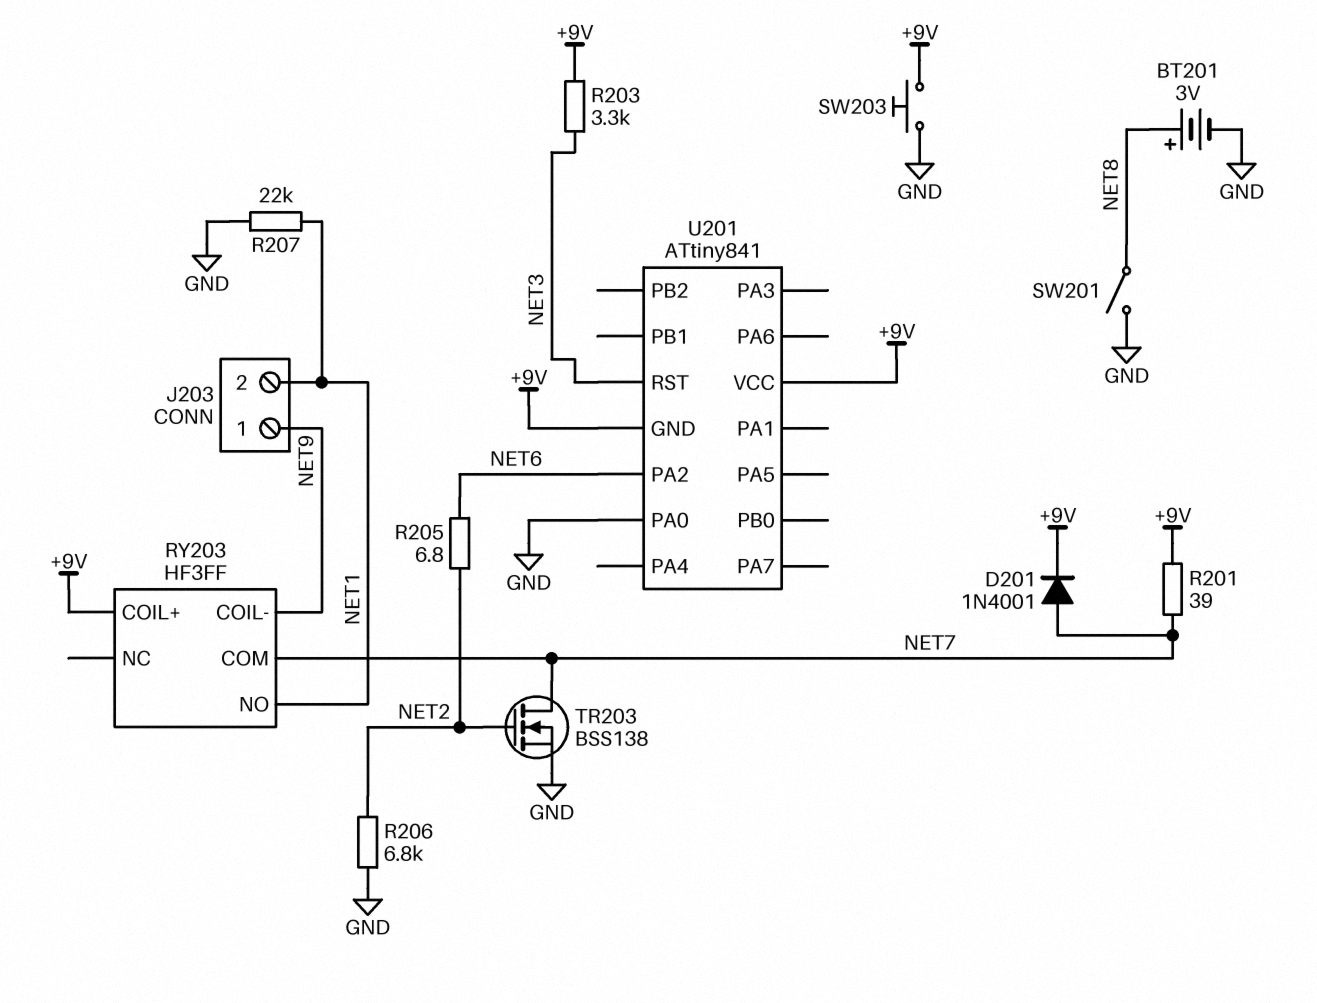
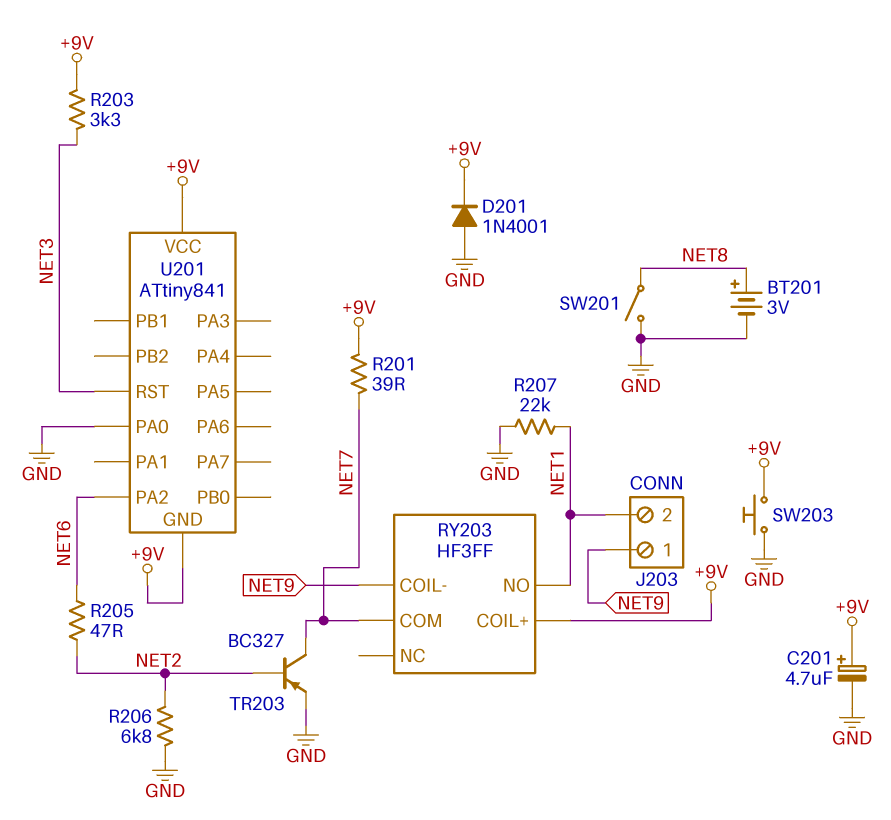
C201: none -> 4.7uF (plus +9V, minus GND)
D201: diode 1N4001 (A NET7, K +9V) -> diode 1N4001 (A GND, K +9V)
R205: 6.8 (NET2, NET6) -> 47 (NET2, NET6)
TR203: NMOS BSS138 (G NET2, D NET7, S GND) -> PNP BC327 (B NET2, C NET7, E GND)

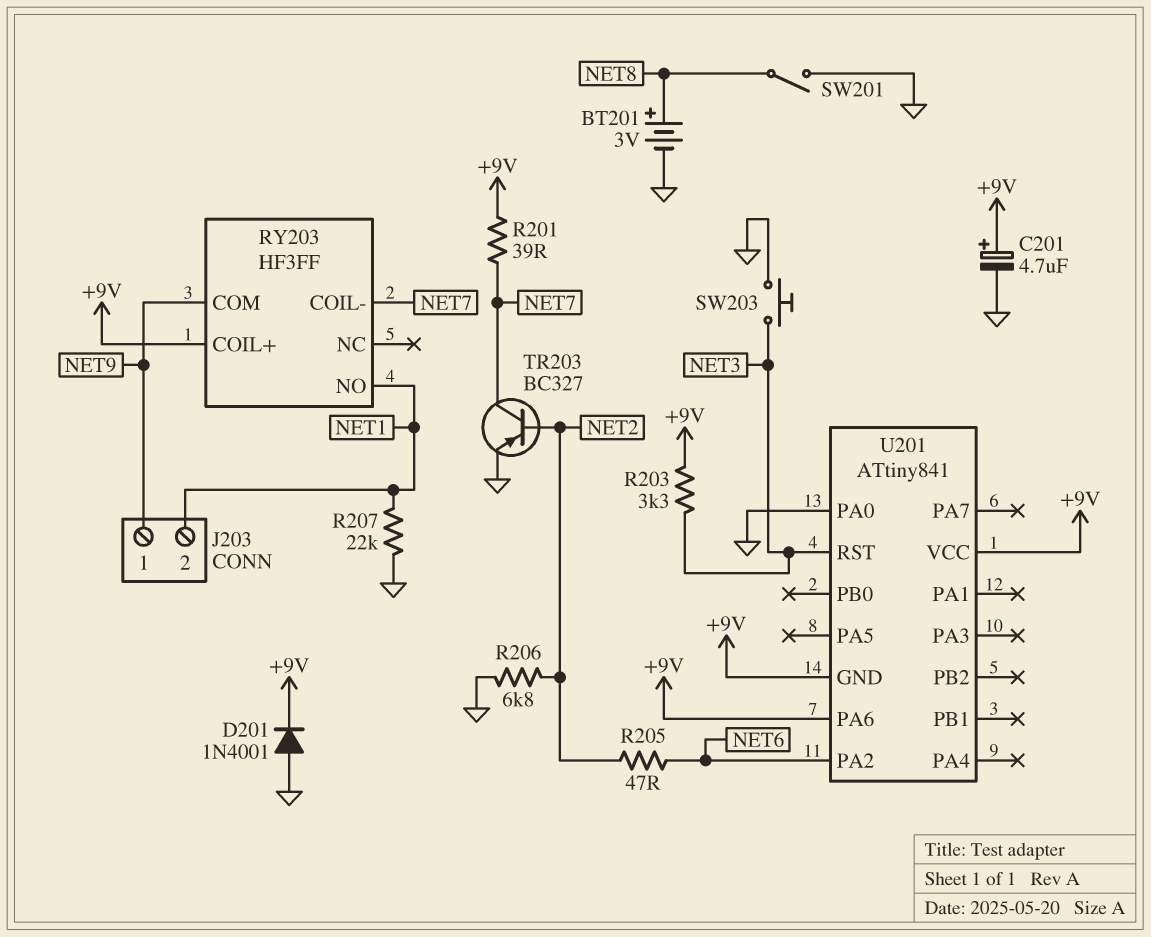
RY203 pin COIL-: NET9 -> NET7
RY203 pin COM: NET7 -> NET9
SW203: button (+9V, GND) -> button (GND, NET3)
U201 pin PA6: none -> +9V

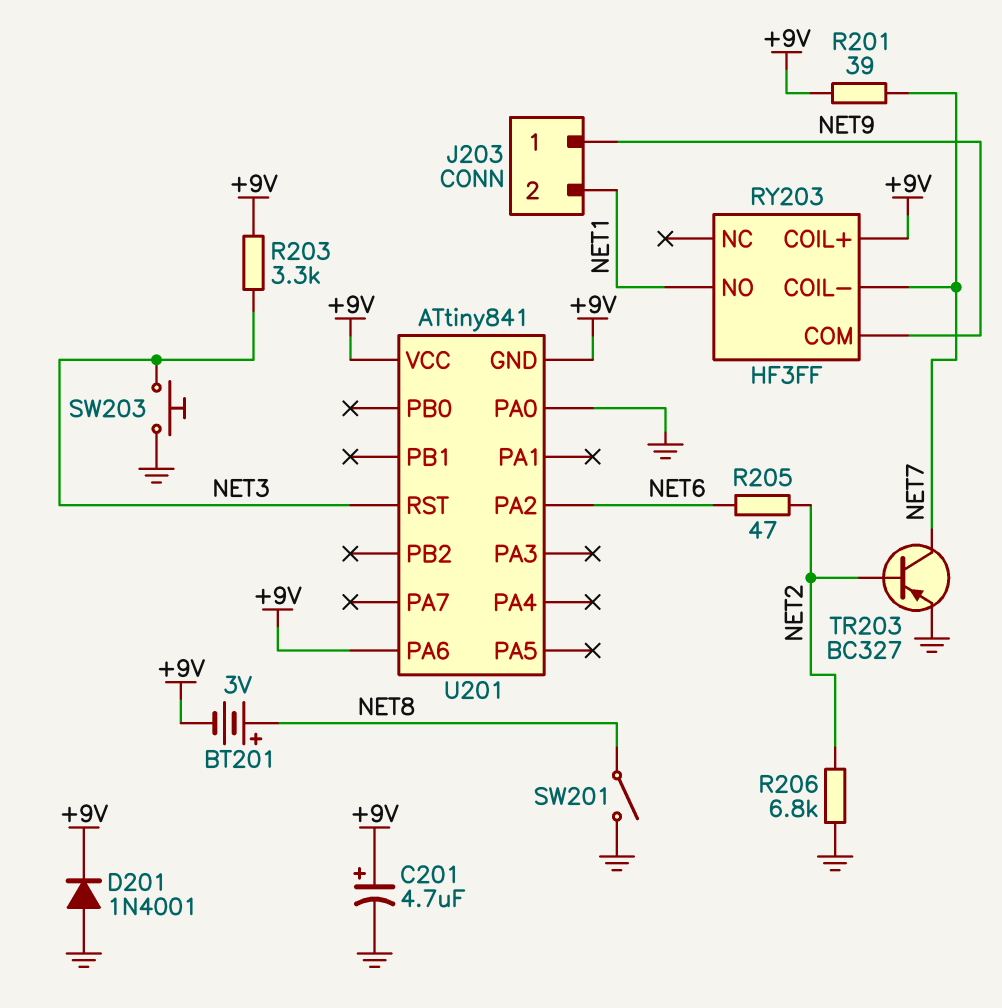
BT201: 3V (plus NET8, minus GND) -> 3V (plus NET8, minus +9V)
R207: 22k (GND, NET1) -> none

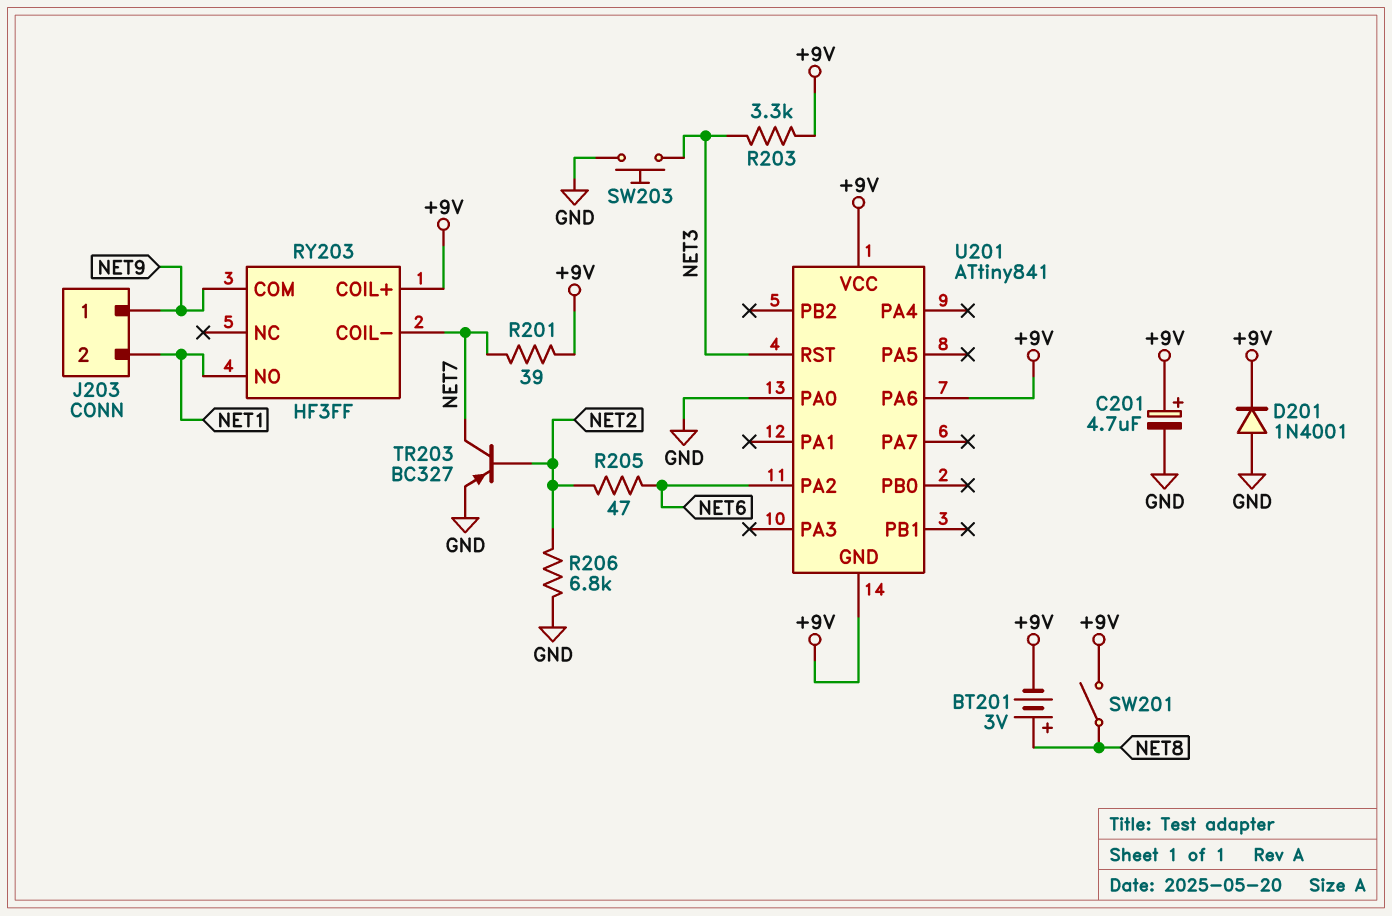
SW201: switch (GND, NET8) -> switch (+9V, NET8)

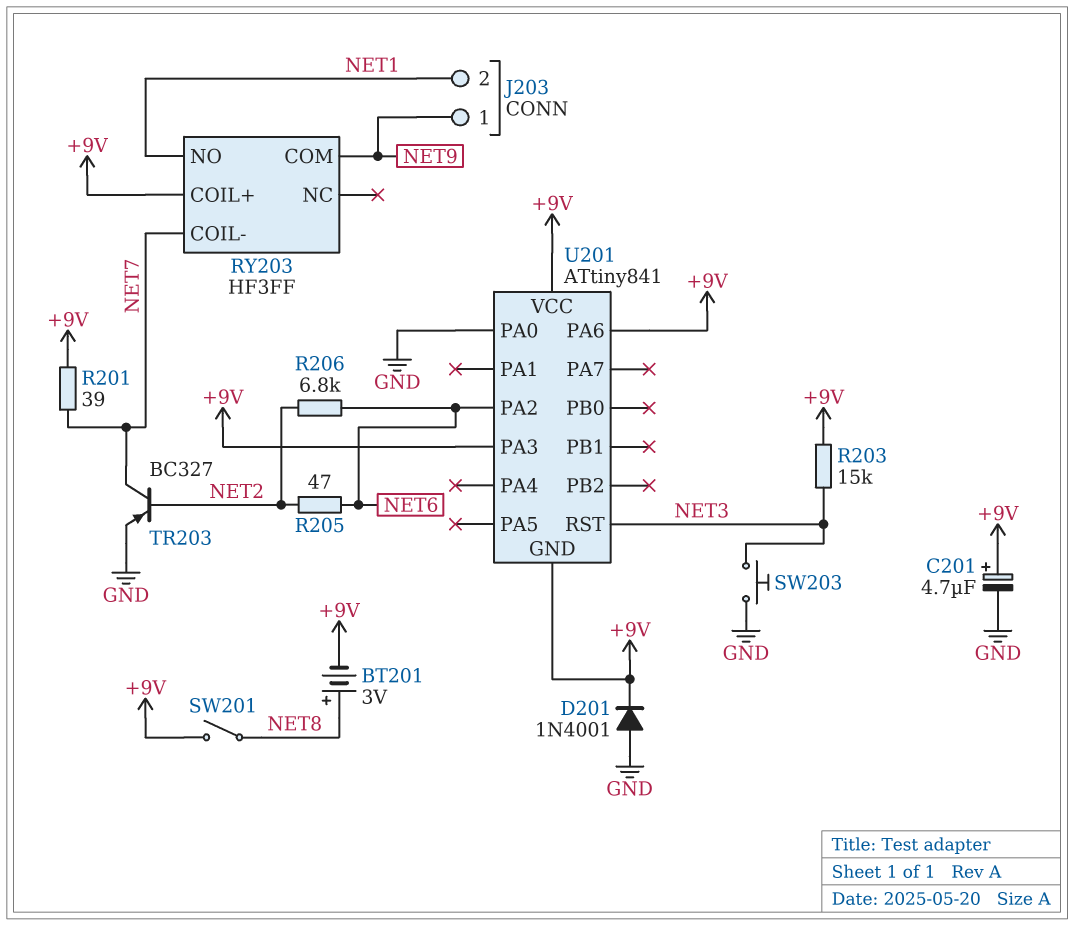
R203: 3.3k (+9V, NET3) -> 15k (+9V, NET3)
R206: 6.8k (GND, NET2) -> 6.8k (NET2, NET6)
U201 pin PA3: none -> +9V

